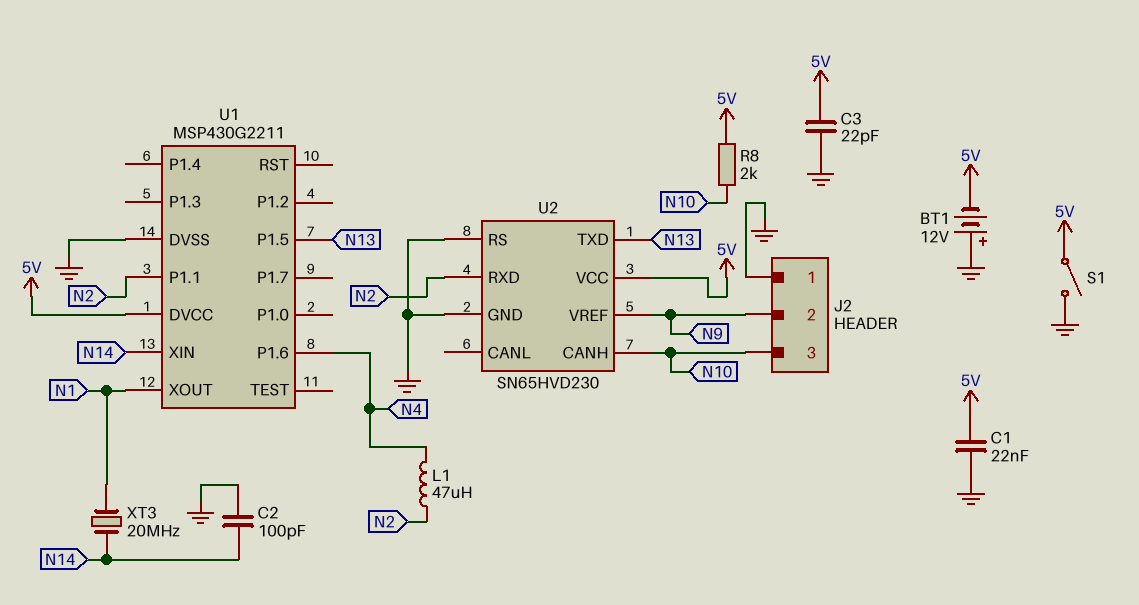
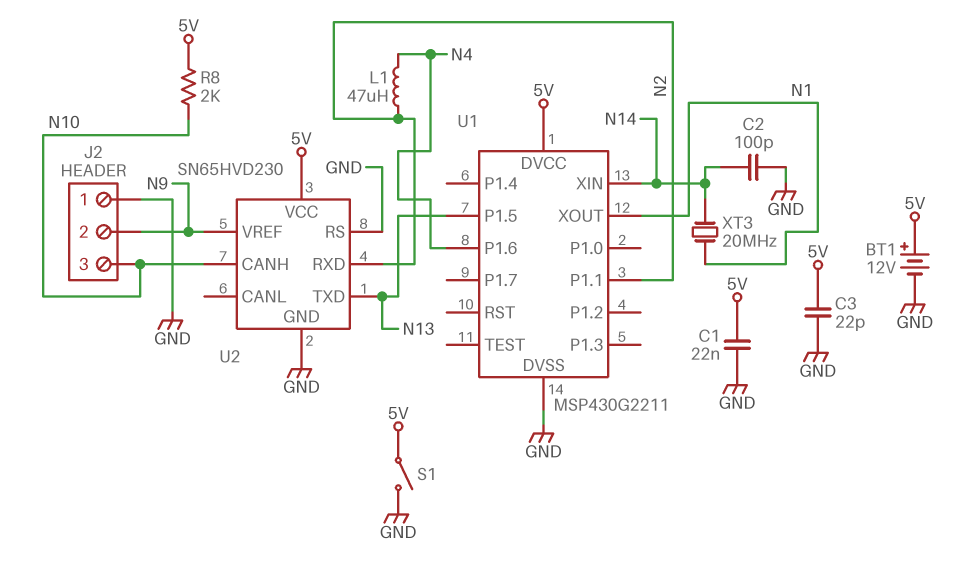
BT1: 12V (plus GND, minus 5V) -> 12V (plus 5V, minus GND)

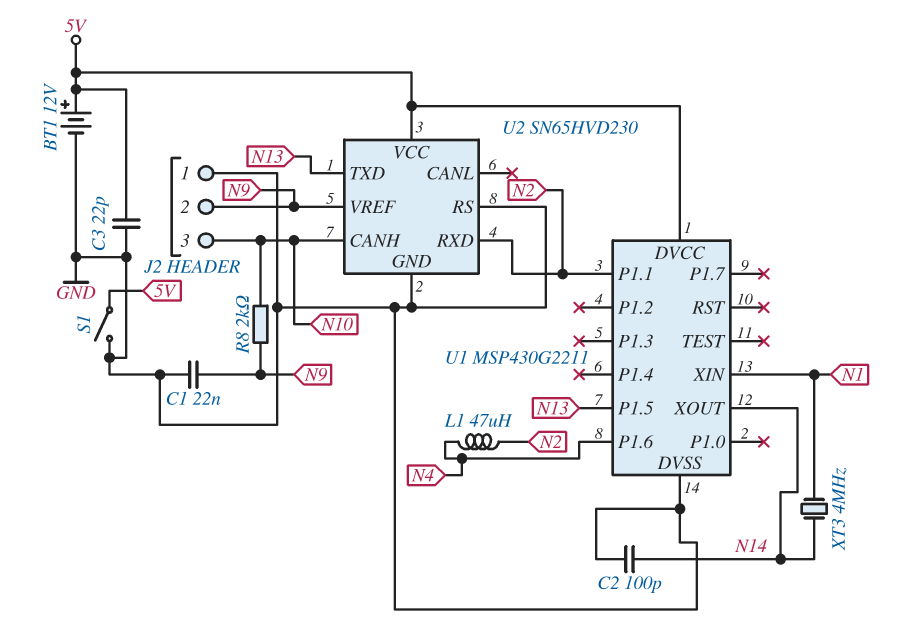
C1: 22nF (5V, GND) -> 22nF (GND, N9)
R8: 2k (5V, N10) -> 2k (N9, N10)
U1 pin XIN: N14 -> N1
U1 pin XOUT: N1 -> N14
XT3: 20MHz (N1, N14) -> 4MHz (N1, N14)

